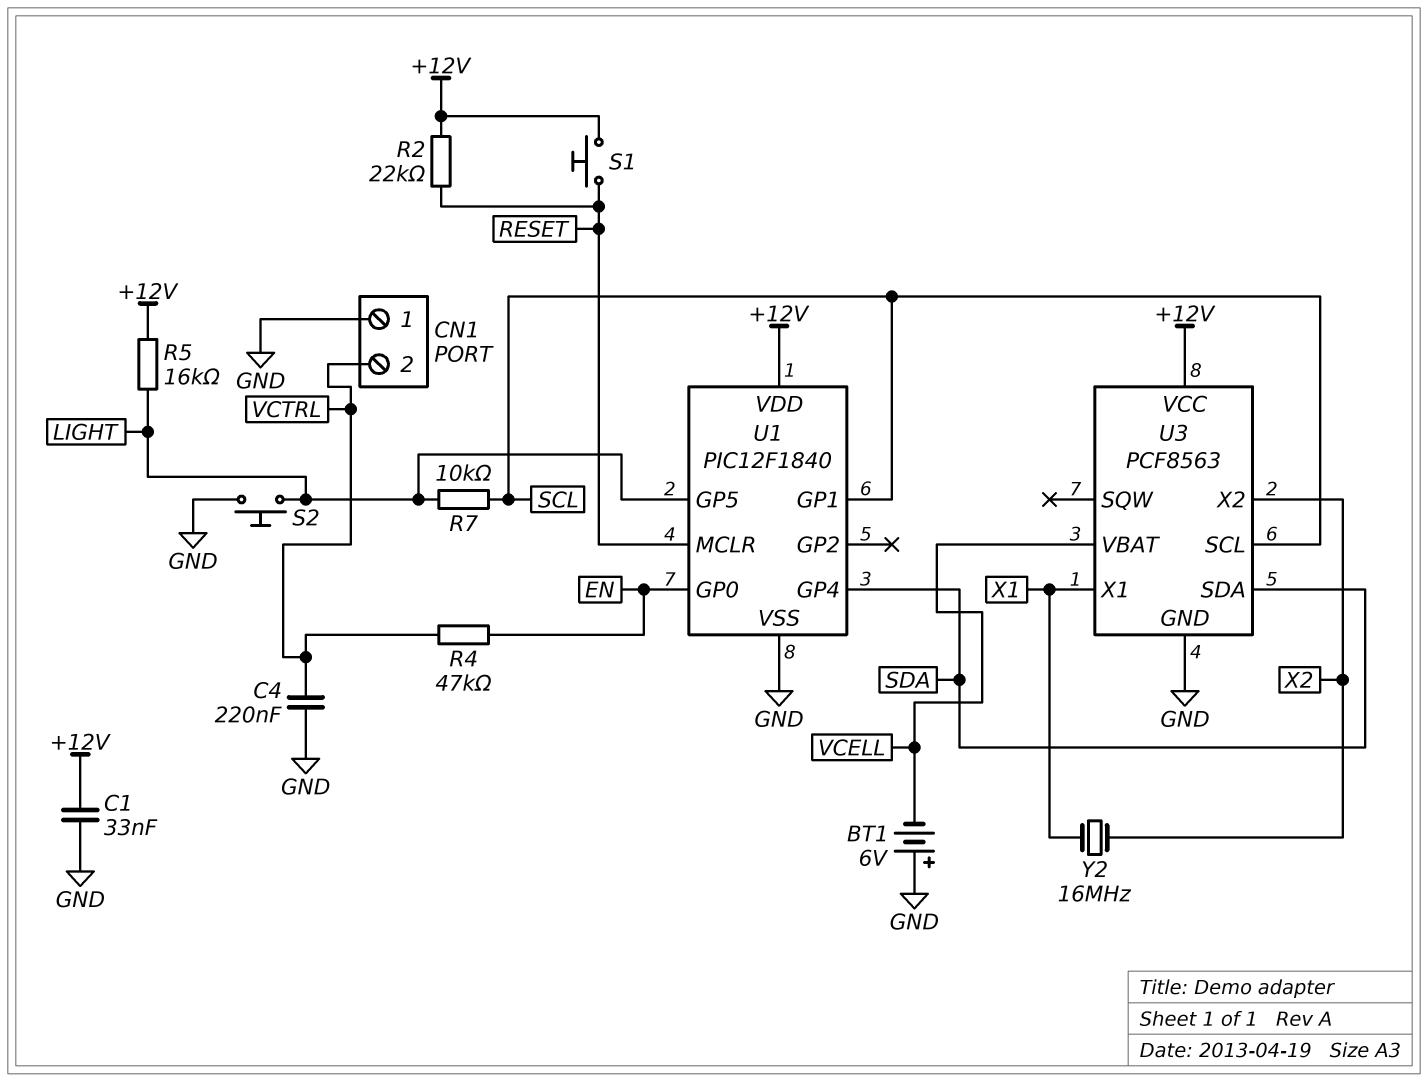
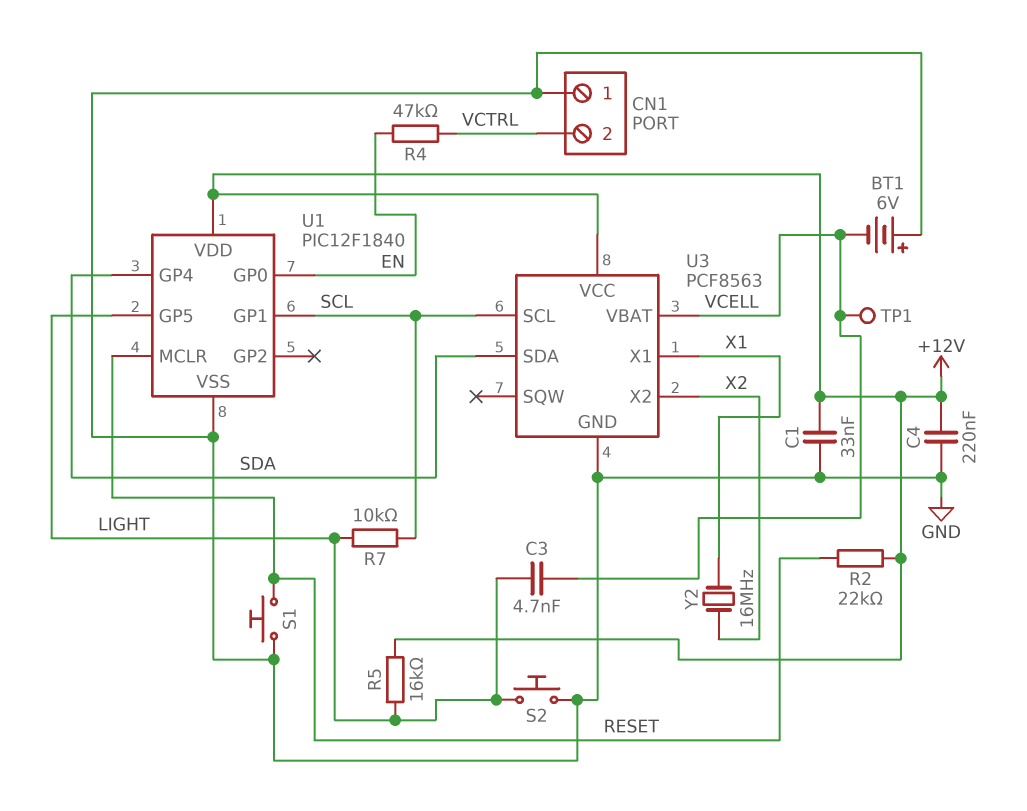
C3: none -> 4.7nF (LIGHT, VCELL)
C4: 220nF (GND, VCTRL) -> 220nF (+12V, GND)
S1: button (+12V, RESET) -> button (GND, RESET)
TP1: none -> test point (VCELL)

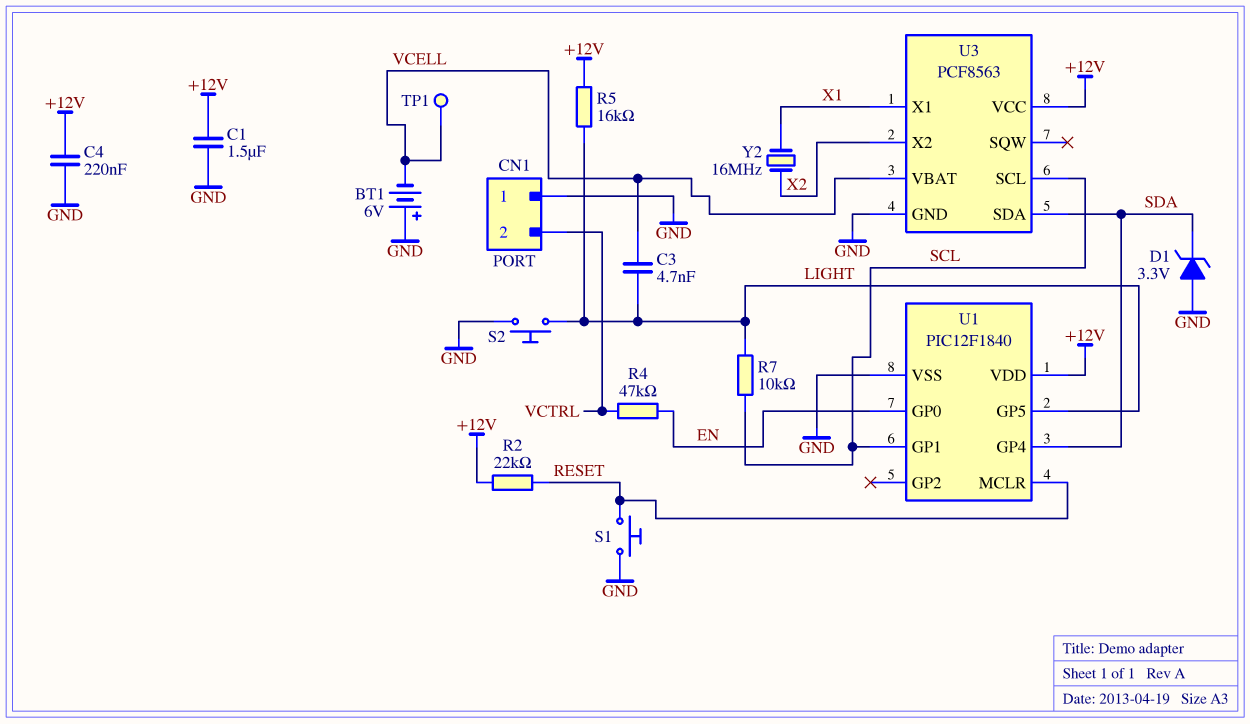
C1: 33nF (+12V, GND) -> 1.5uF (+12V, GND)
D1: none -> zener 3.3V (A GND, K SDA)

